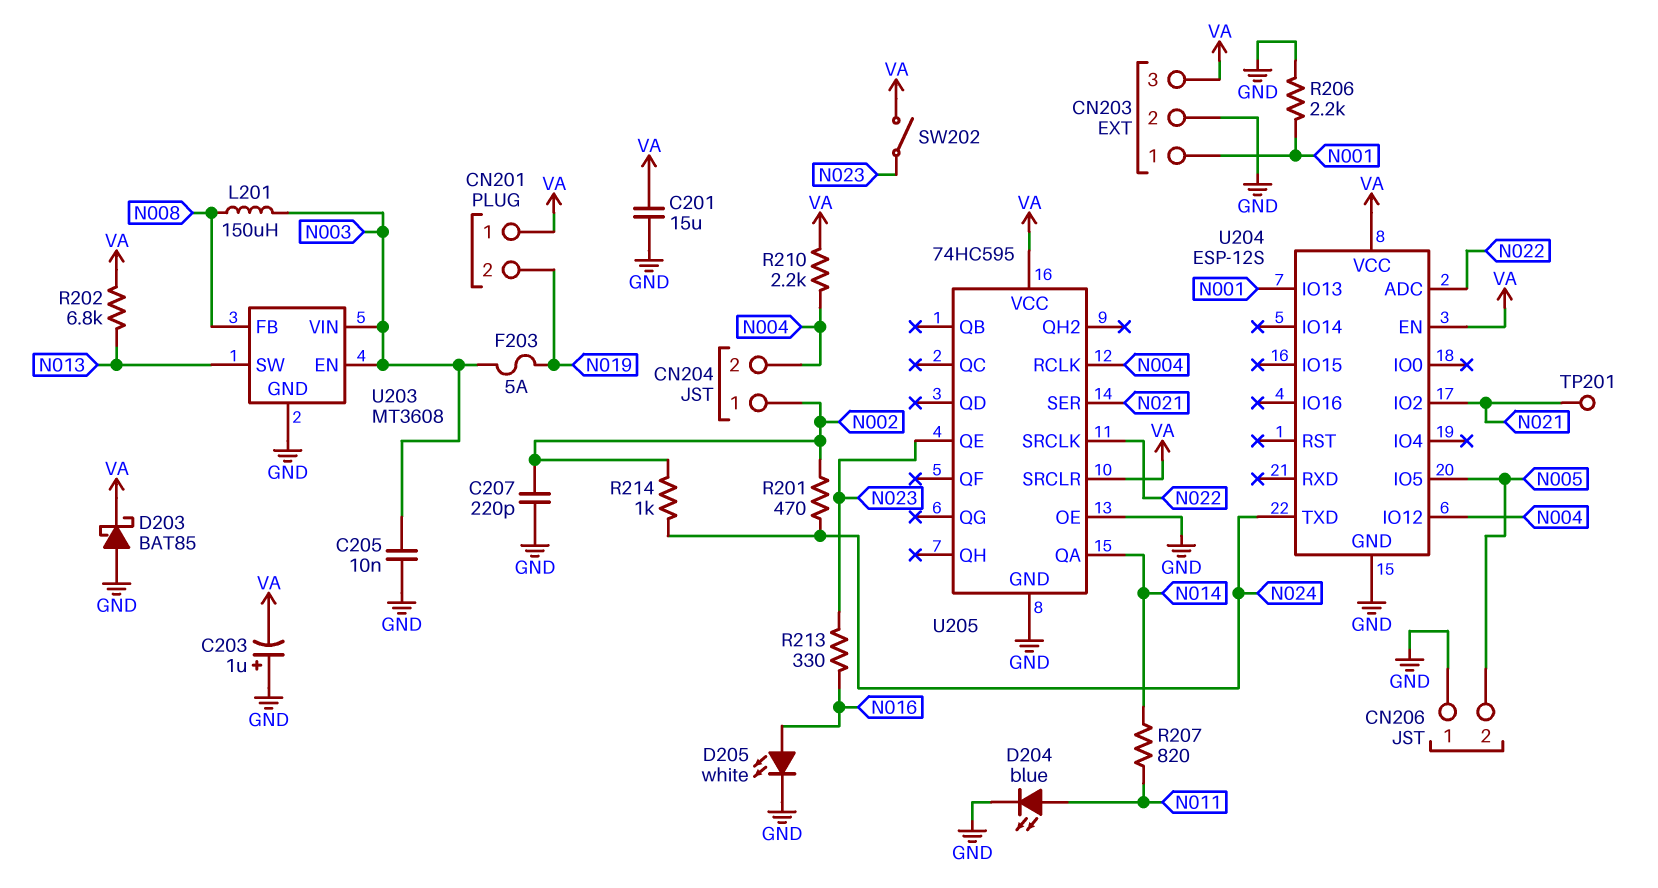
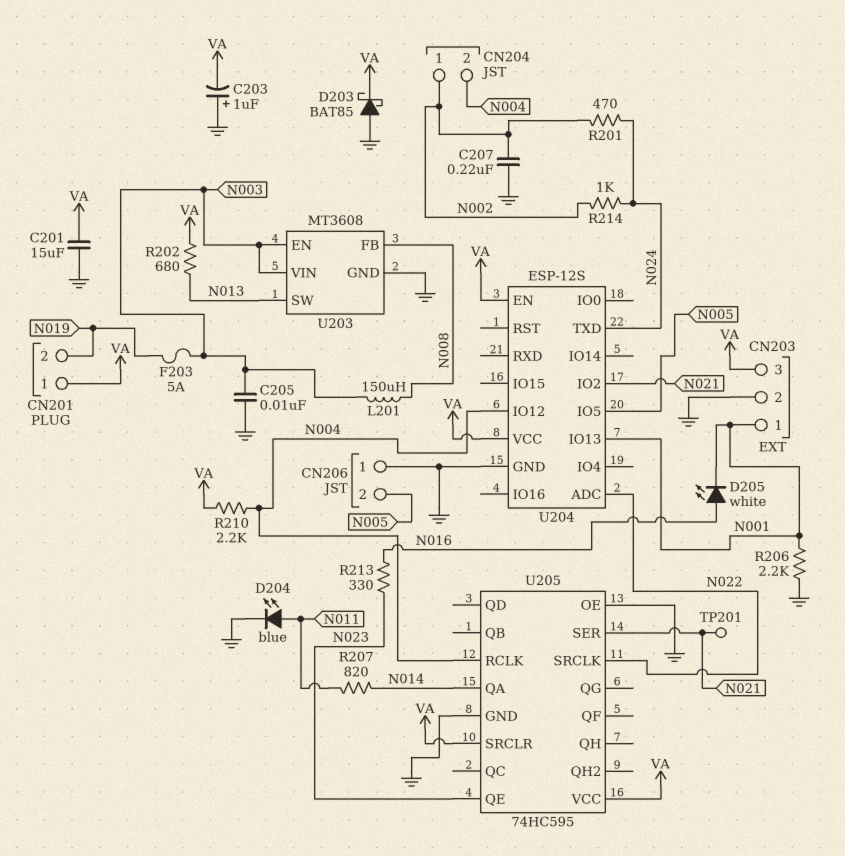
C207: 220pF (GND, N002) -> 220nF (GND, N002)
D205: LED white (A N016, K GND) -> LED white (A N016, K N001)
R202: 6.8k (N013, VA) -> 680 (N013, VA)
SW202: switch (N023, VA) -> none

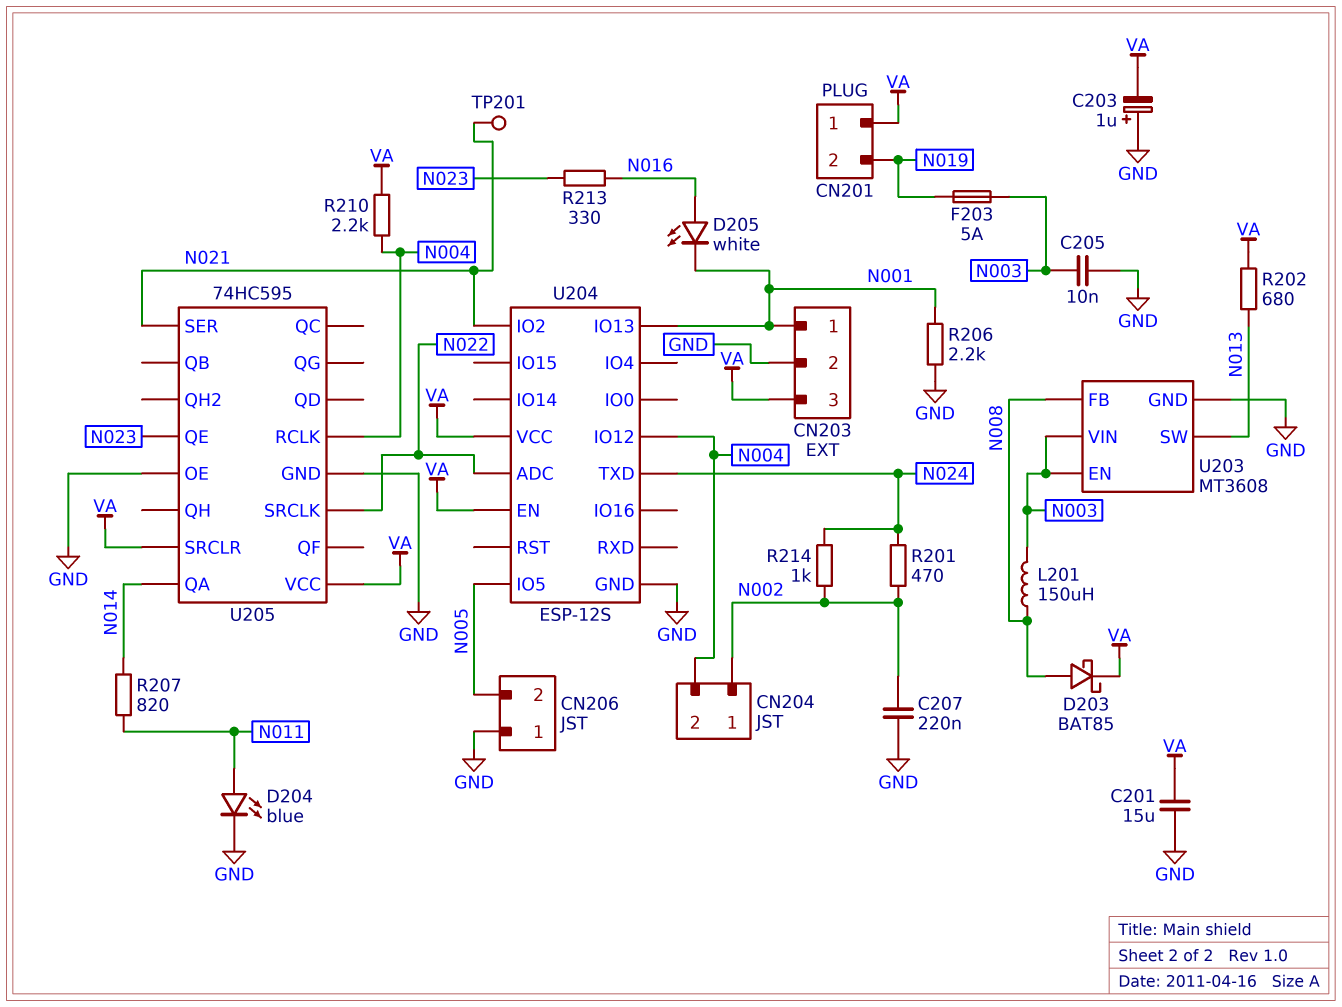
D203: schottky BAT85 (A GND, K VA) -> schottky BAT85 (A N008, K VA)

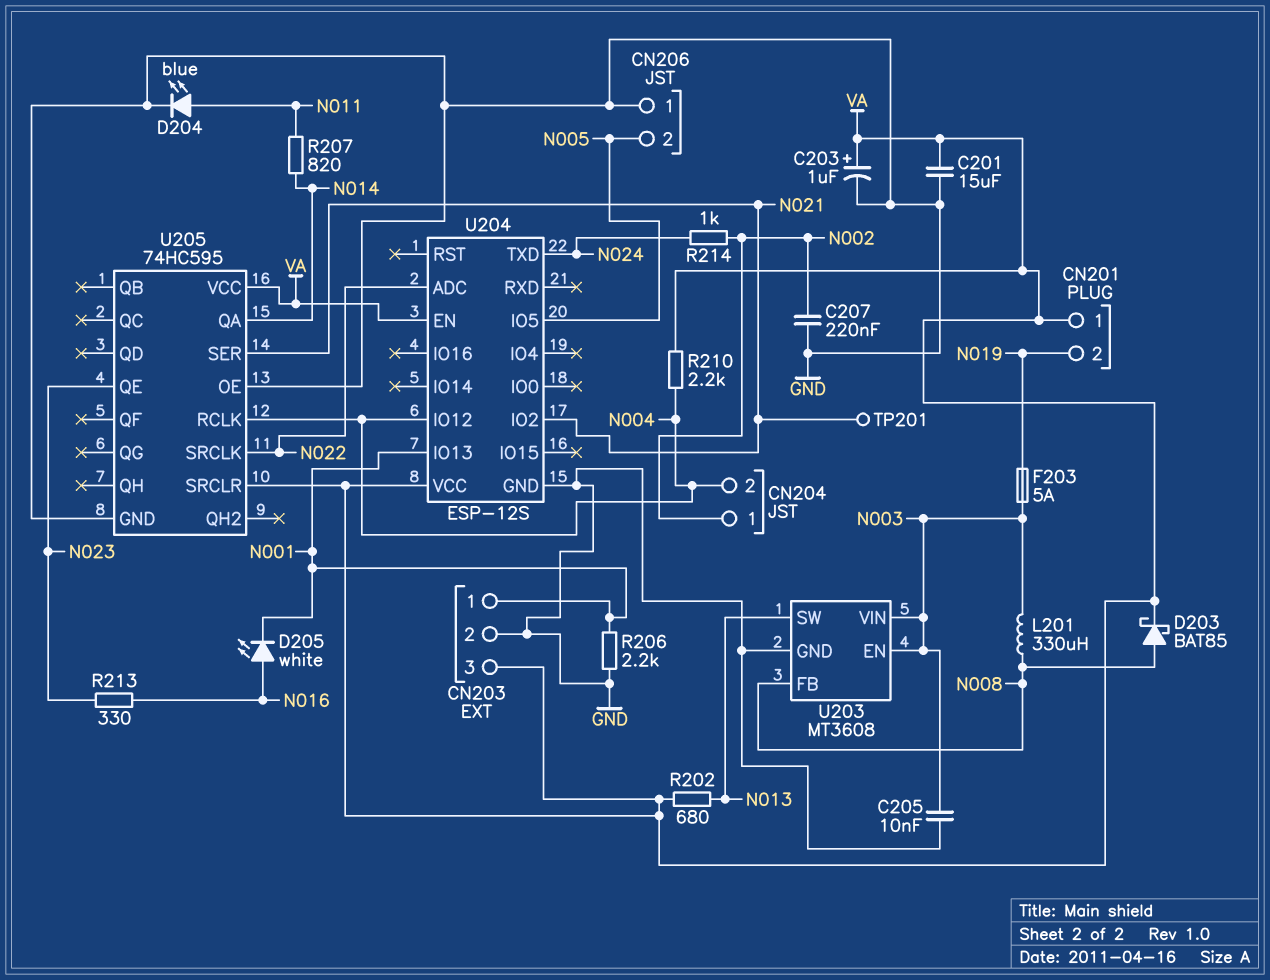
C203: 1uF (plus GND, minus VA) -> 1uF (plus VA, minus GND)
L201: 150uH (N003, N008) -> 330uH (N003, N008)
R201: 470 (N002, N024) -> none

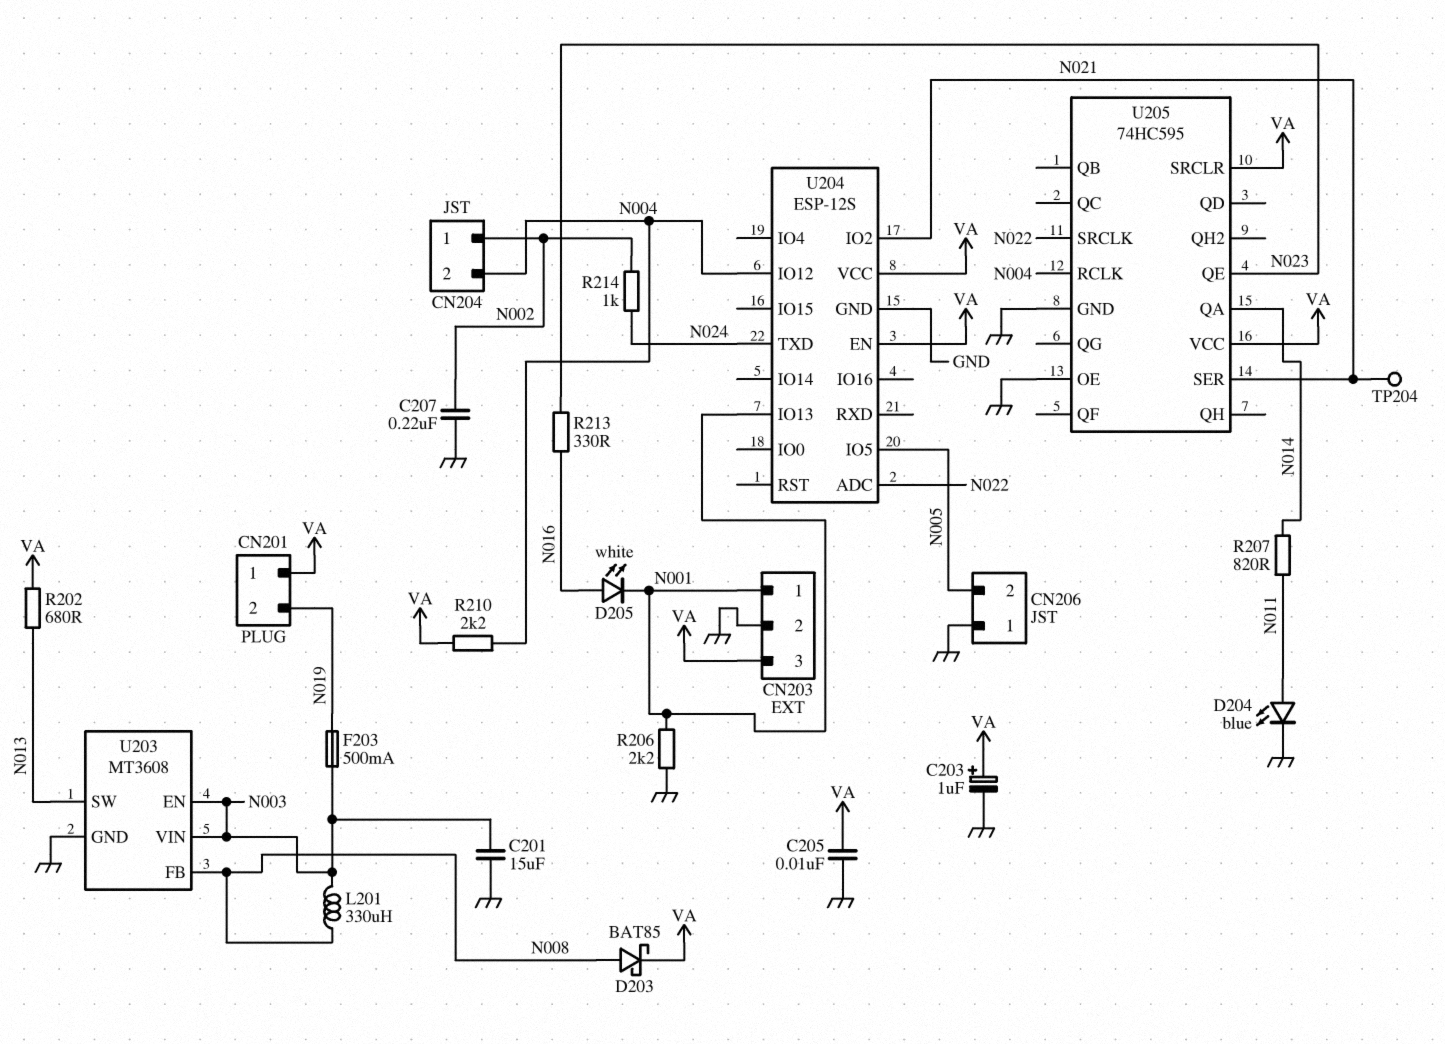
C201: 15uF (GND, VA) -> 15uF (GND, N003)
C205: 10nF (GND, N003) -> 10nF (GND, VA)
F203: 5A (N003, N019) -> 500mA (N003, N019)
TP201: test point (N021) -> none
TP204: none -> test point (N021)

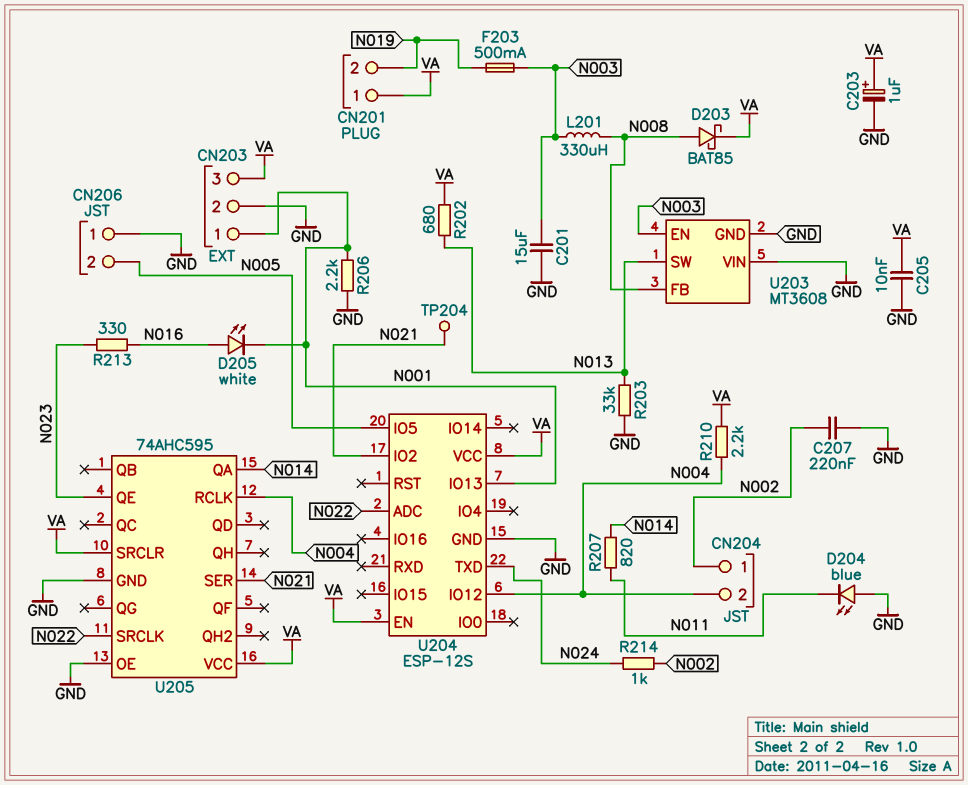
D204: LED blue (A N011, K GND) -> LED blue (A GND, K N011)
R203: none -> 33k (GND, N013)
U203 pin VIN: N003 -> GND
U205: 74HC595 -> 74AHC595

